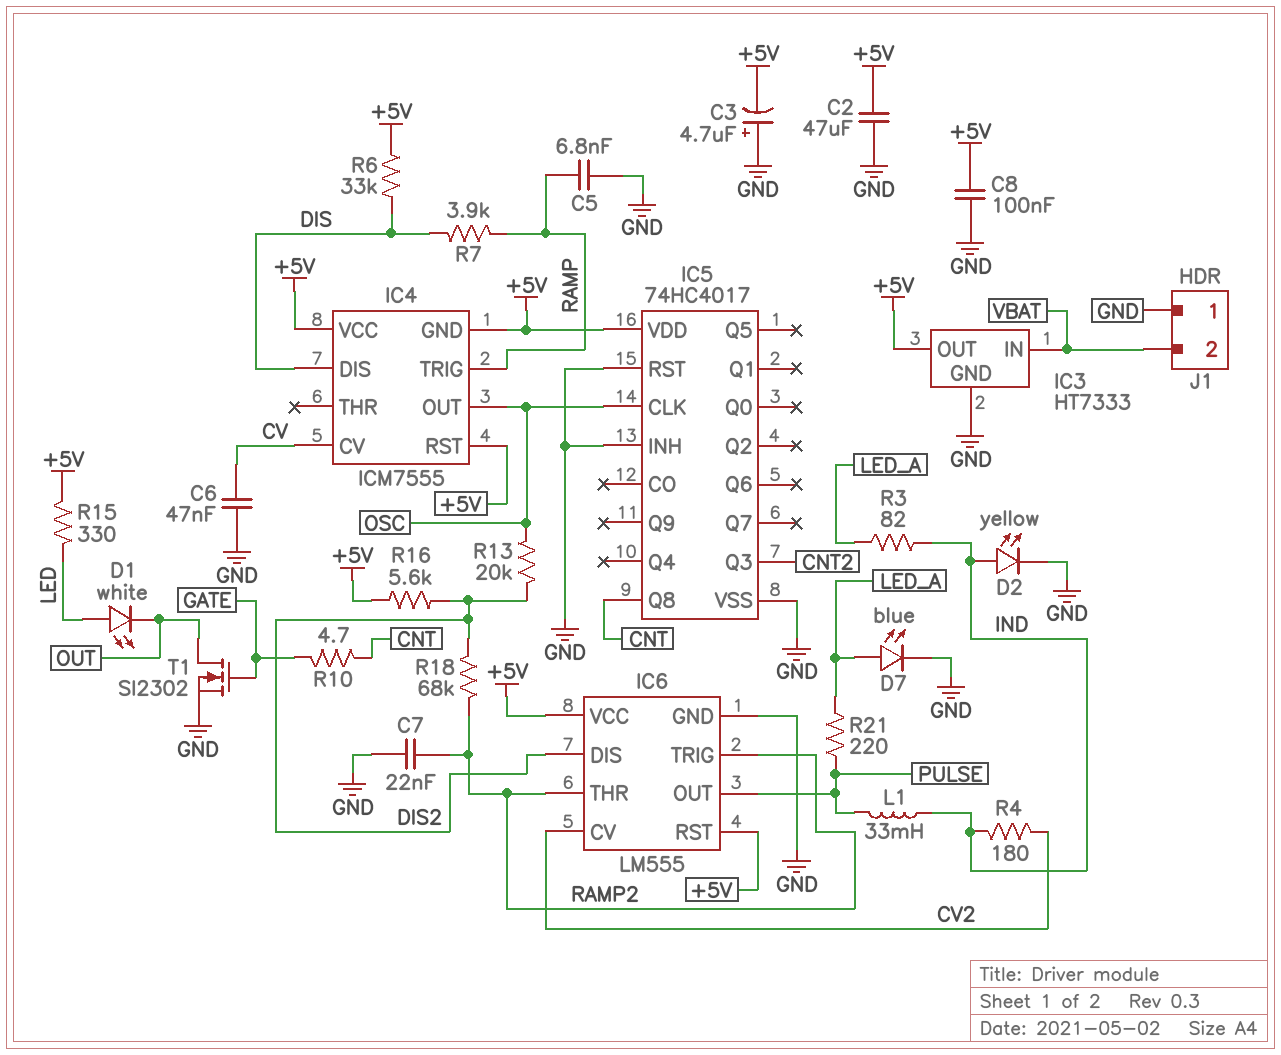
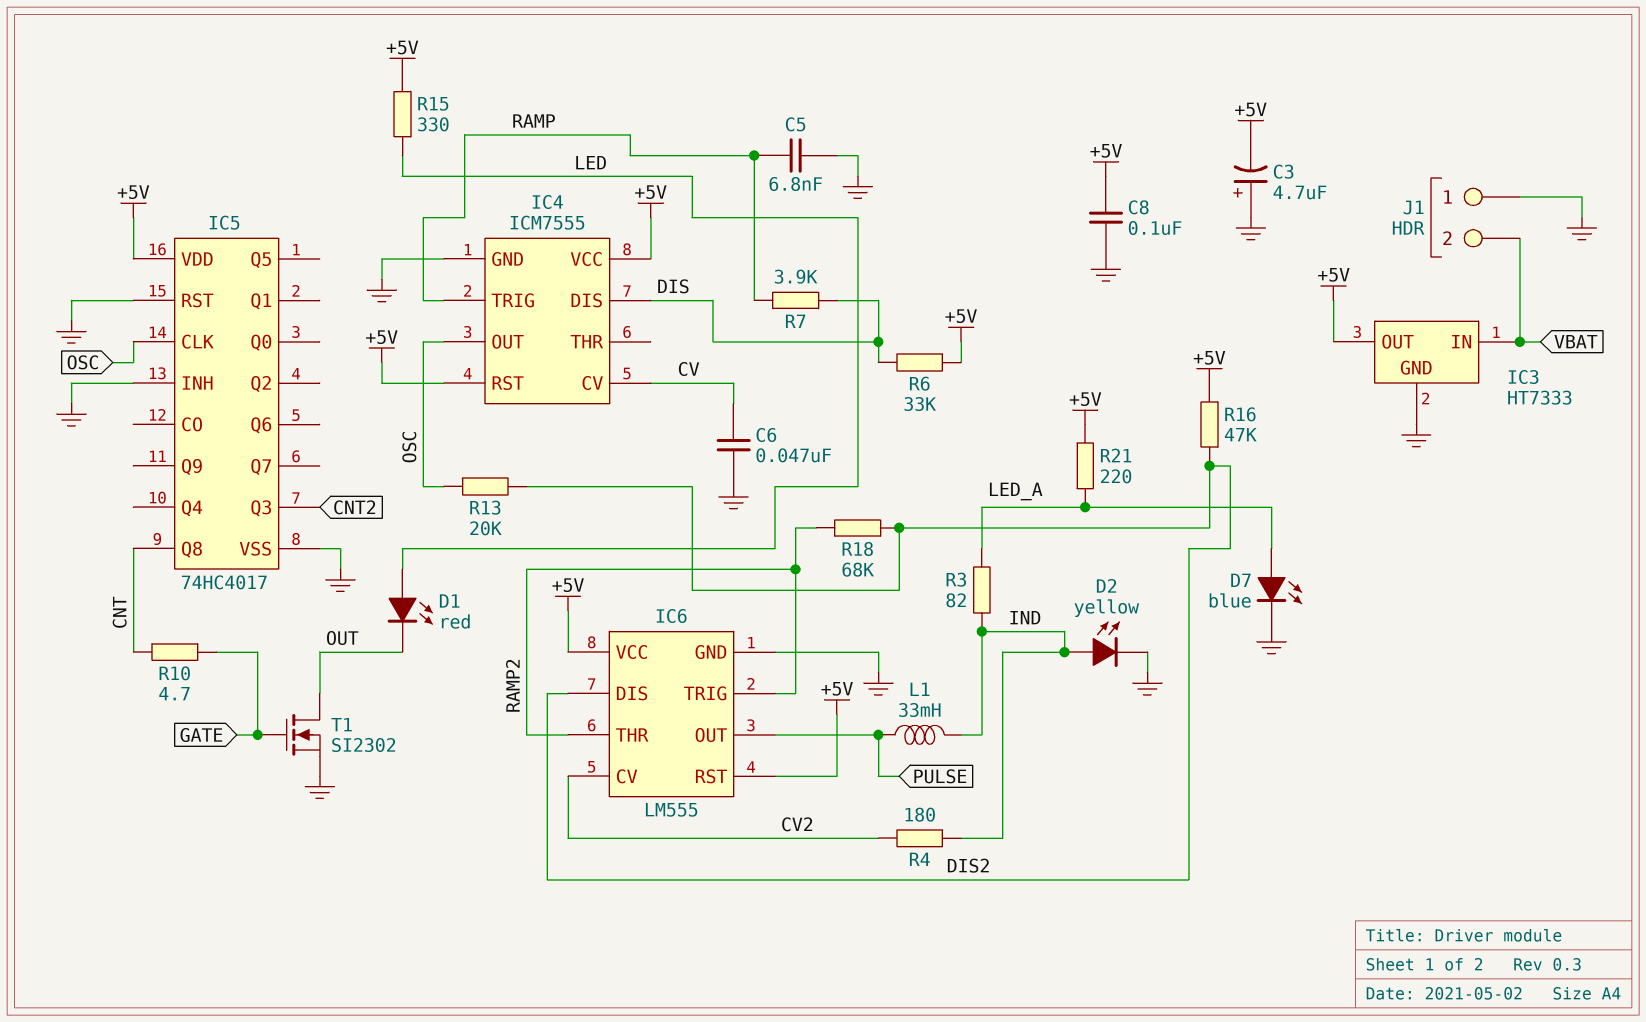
C2: 47uF (+5V, GND) -> none
C7: 22nF (GND, RAMP2) -> none
D1: LED white (A LED, K OUT) -> LED red (A LED, K OUT)
IC4 pin GND: +5V -> GND
R16: 5.6k (+5V, DIS2) -> 47k (+5V, DIS2)
R21: 220 (LED_A, PULSE) -> 220 (+5V, LED_A)

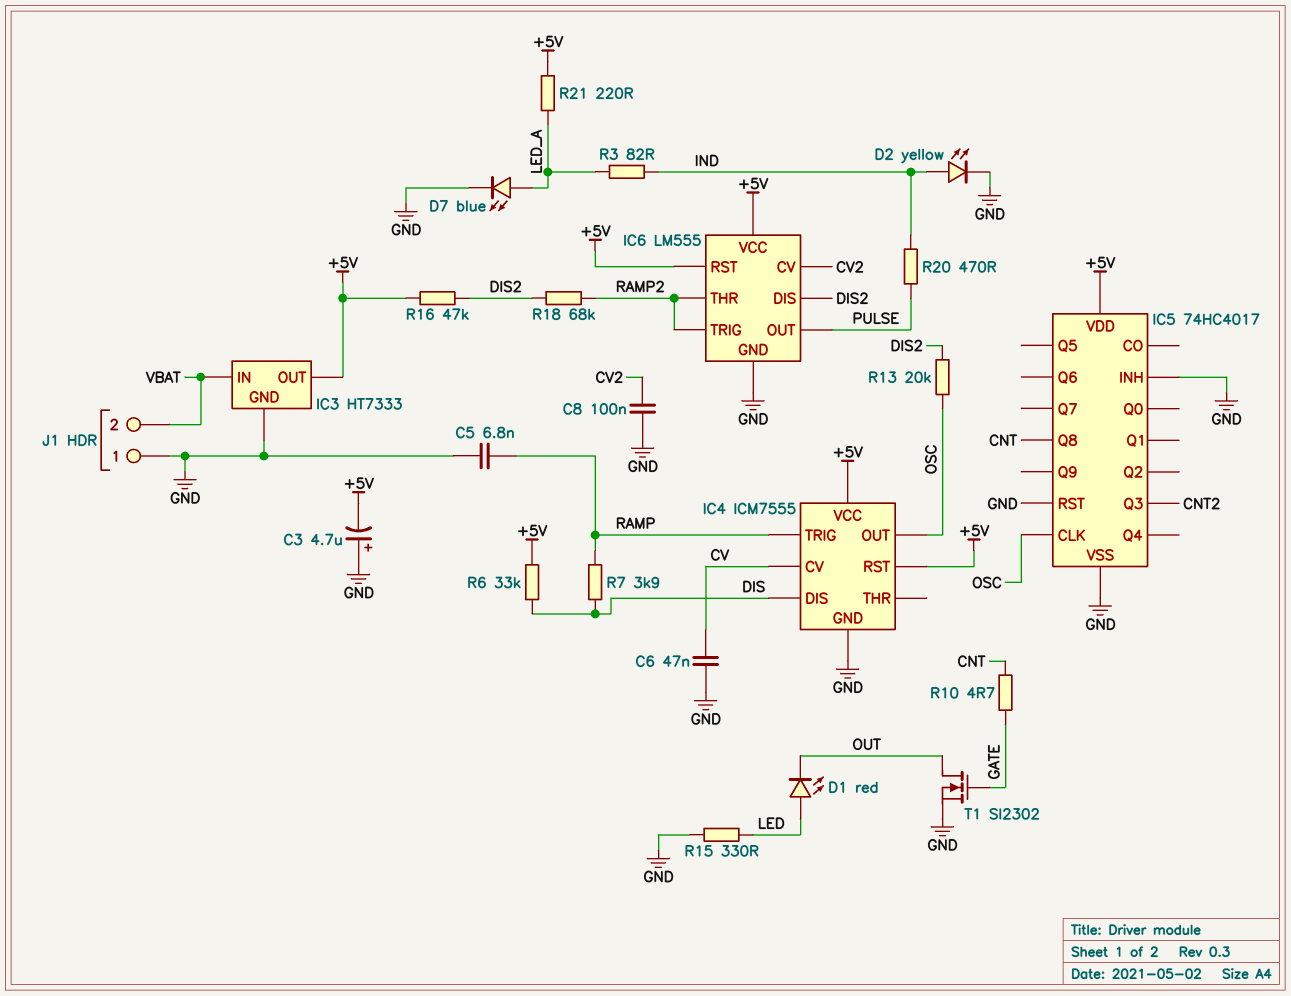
C8: 100nF (+5V, GND) -> 100nF (CV2, GND)
L1: 33mH (IND, PULSE) -> none
R4: 180 (CV2, IND) -> none
R15: 330 (+5V, LED) -> 330 (GND, LED)
R20: none -> 470 (IND, PULSE)

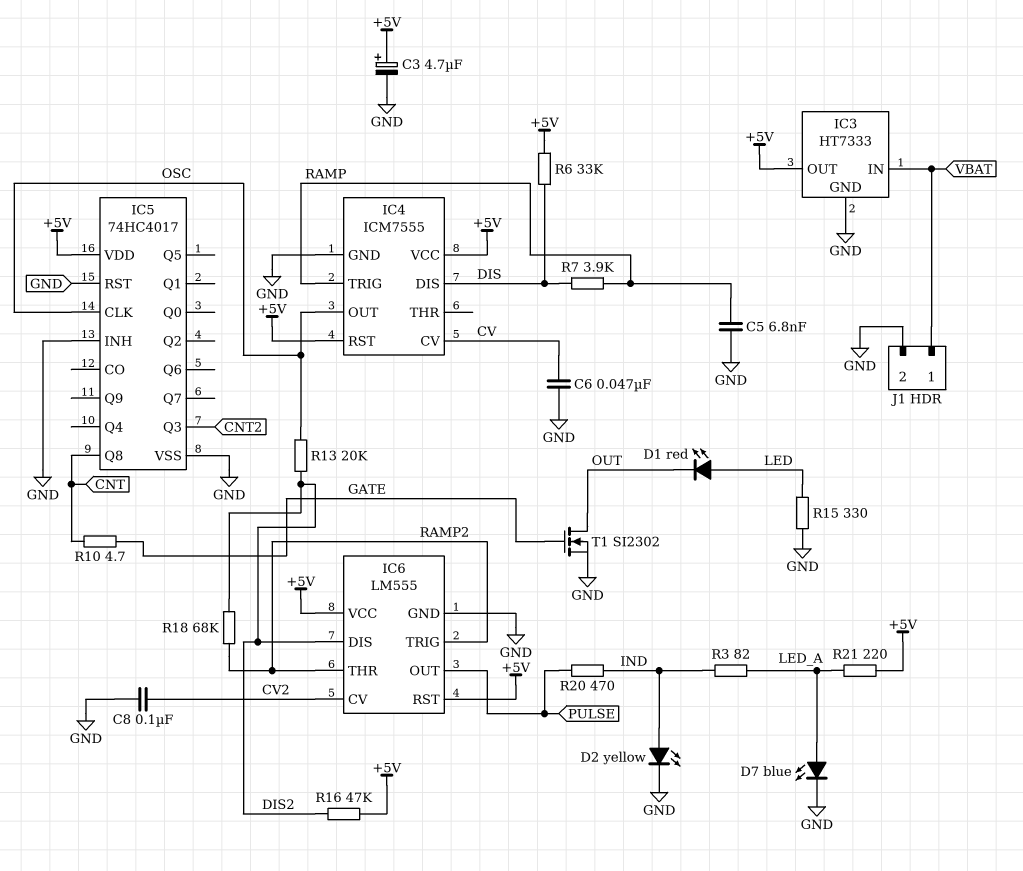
C3: 4.7uF (plus GND, minus +5V) -> 4.7uF (plus +5V, minus GND)
J1 pin 1: GND -> VBAT
J1 pin 2: VBAT -> GND

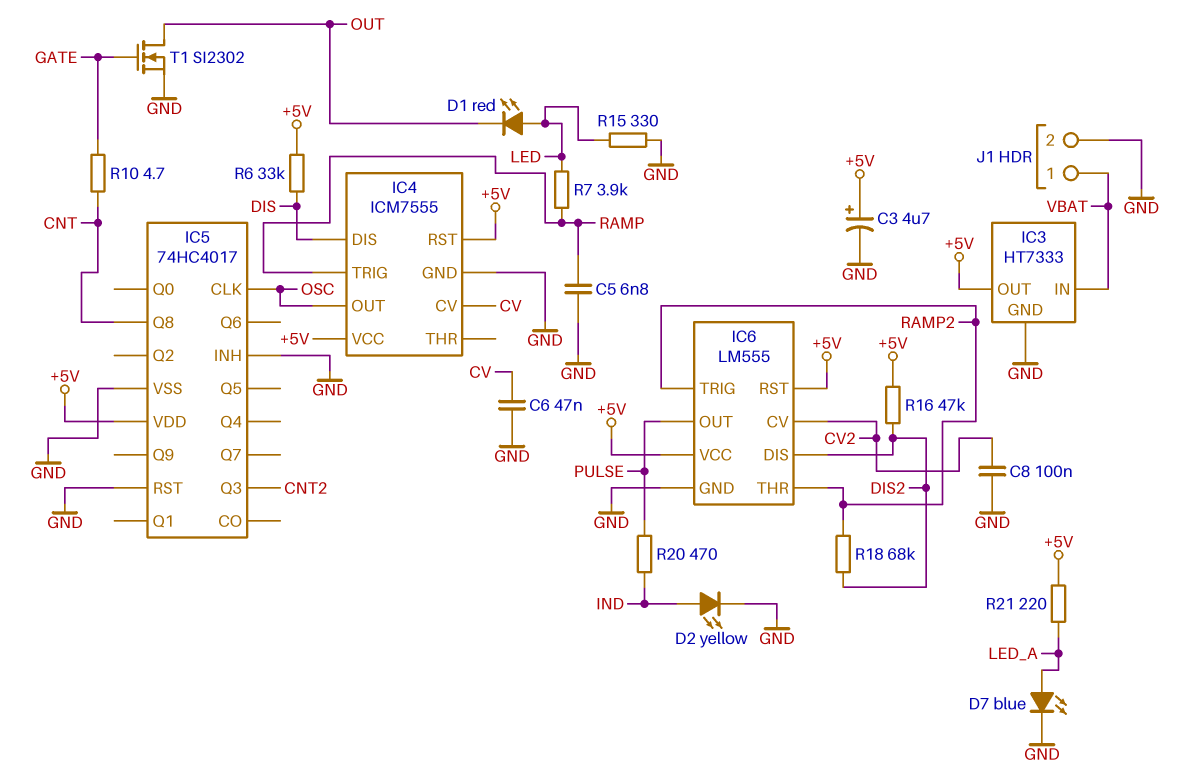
R3: 82 (IND, LED_A) -> none
R7: 3.9k (DIS, RAMP) -> 3.9k (LED, RAMP)
R13: 20k (DIS2, OSC) -> none

